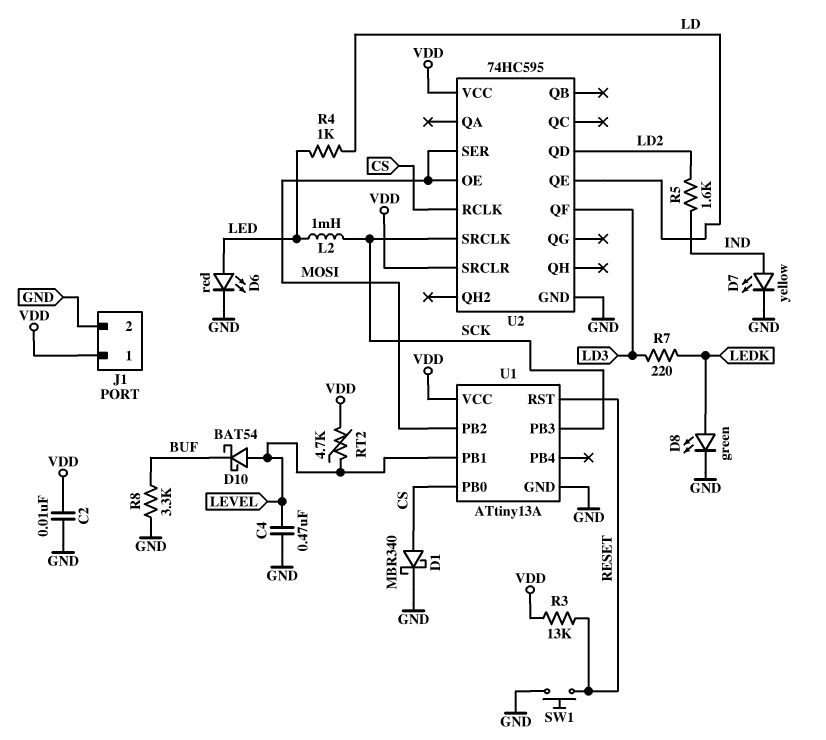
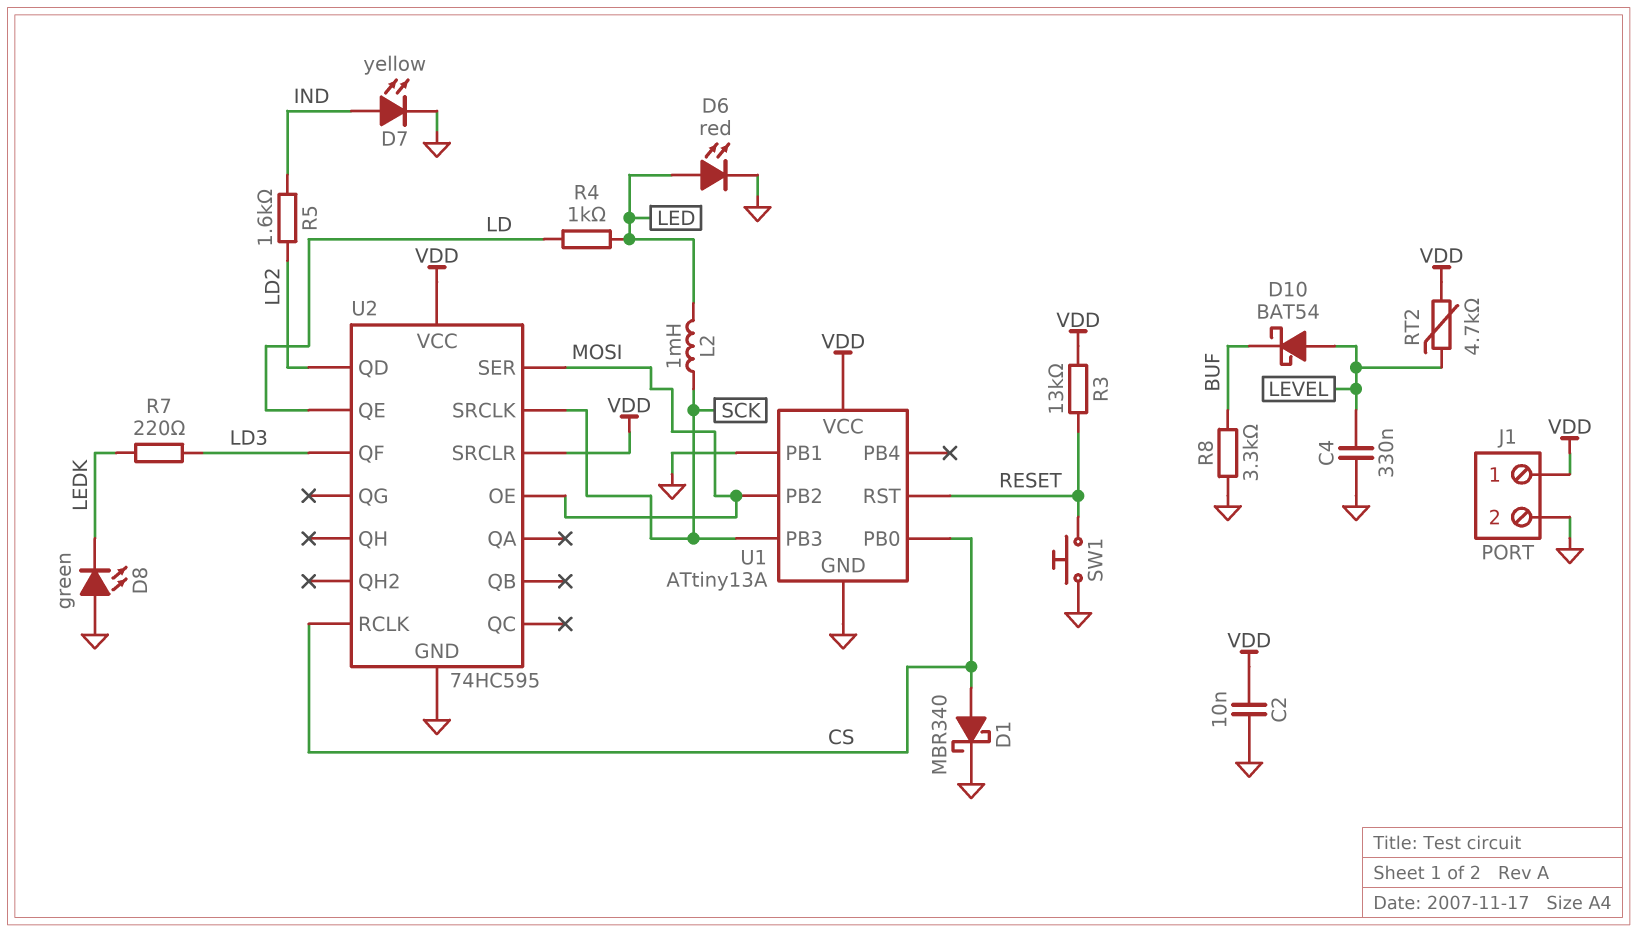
C4: 470nF (GND, LEVEL) -> 330nF (GND, LEVEL)
D8: LED green (A LEDK, K GND) -> LED green (A GND, K LEDK)
U1 pin PB1: LEVEL -> GND

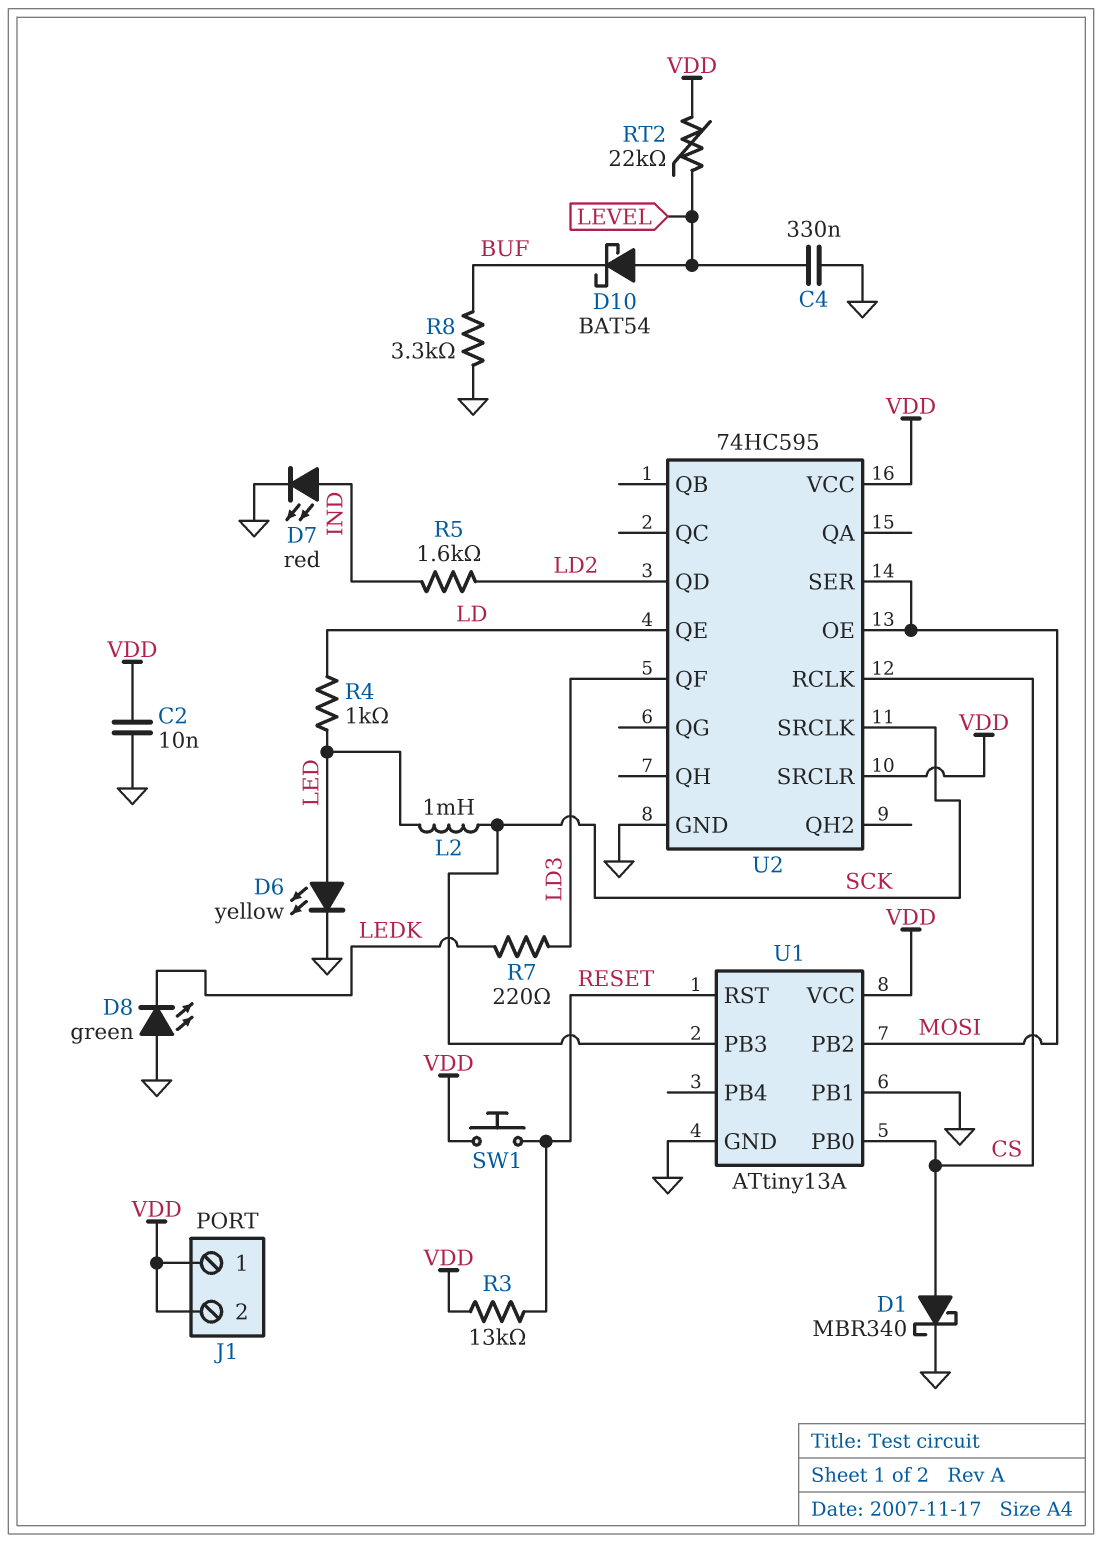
D6: LED red (A LED, K GND) -> LED yellow (A LED, K GND)
D7: LED yellow (A IND, K GND) -> LED red (A IND, K GND)
J1 pin 2: GND -> VDD
RT2: 4.7k (LEVEL, VDD) -> 22k (LEVEL, VDD)
SW1: button (GND, RESET) -> button (RESET, VDD)

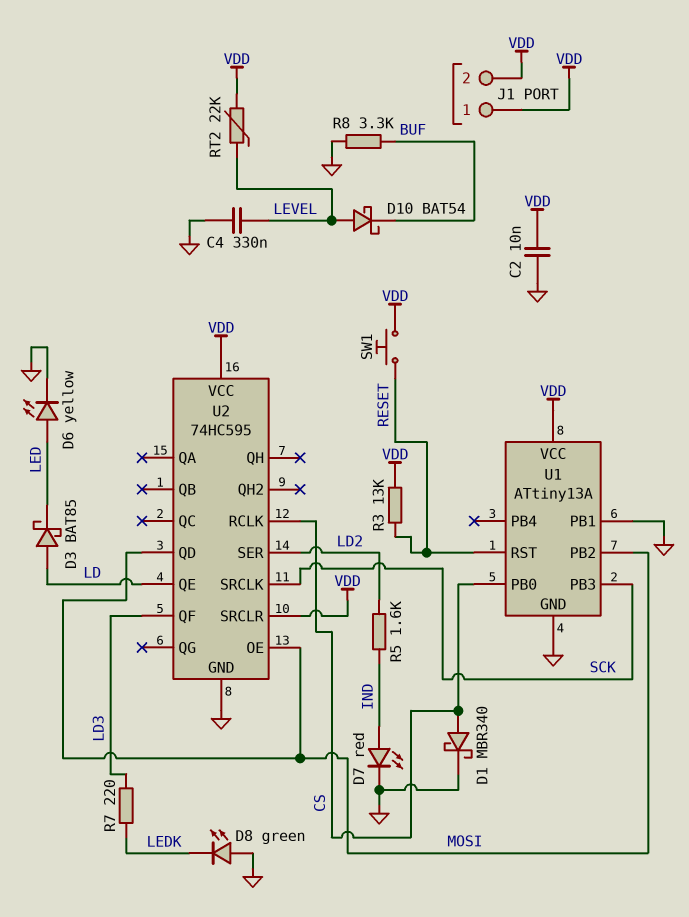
D3: none -> schottky BAT85 (A LD, K LED)
L2: 1mH (LED, SCK) -> none
R4: 1k (LD, LED) -> none
U2 pin QD: LD2 -> MOSI
U2 pin SER: MOSI -> LD2

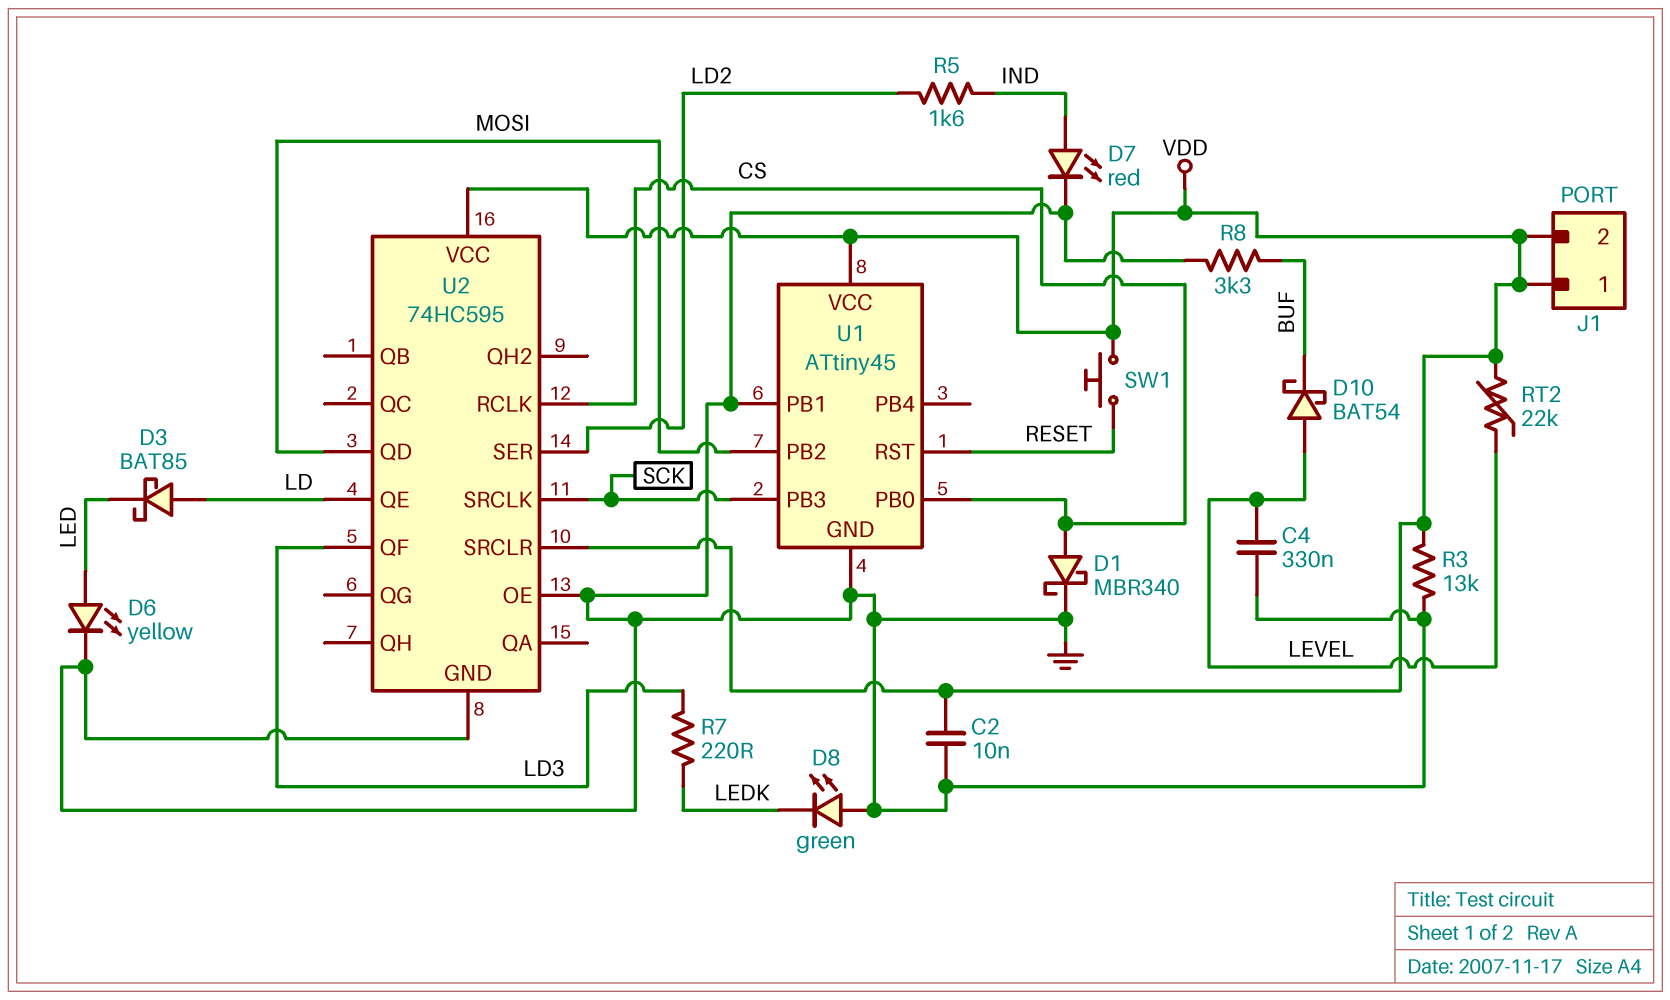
R3: 13k (RESET, VDD) -> 13k (GND, VDD)
U1: ATtiny13A -> ATtiny45
U2 pin OE: MOSI -> GND

